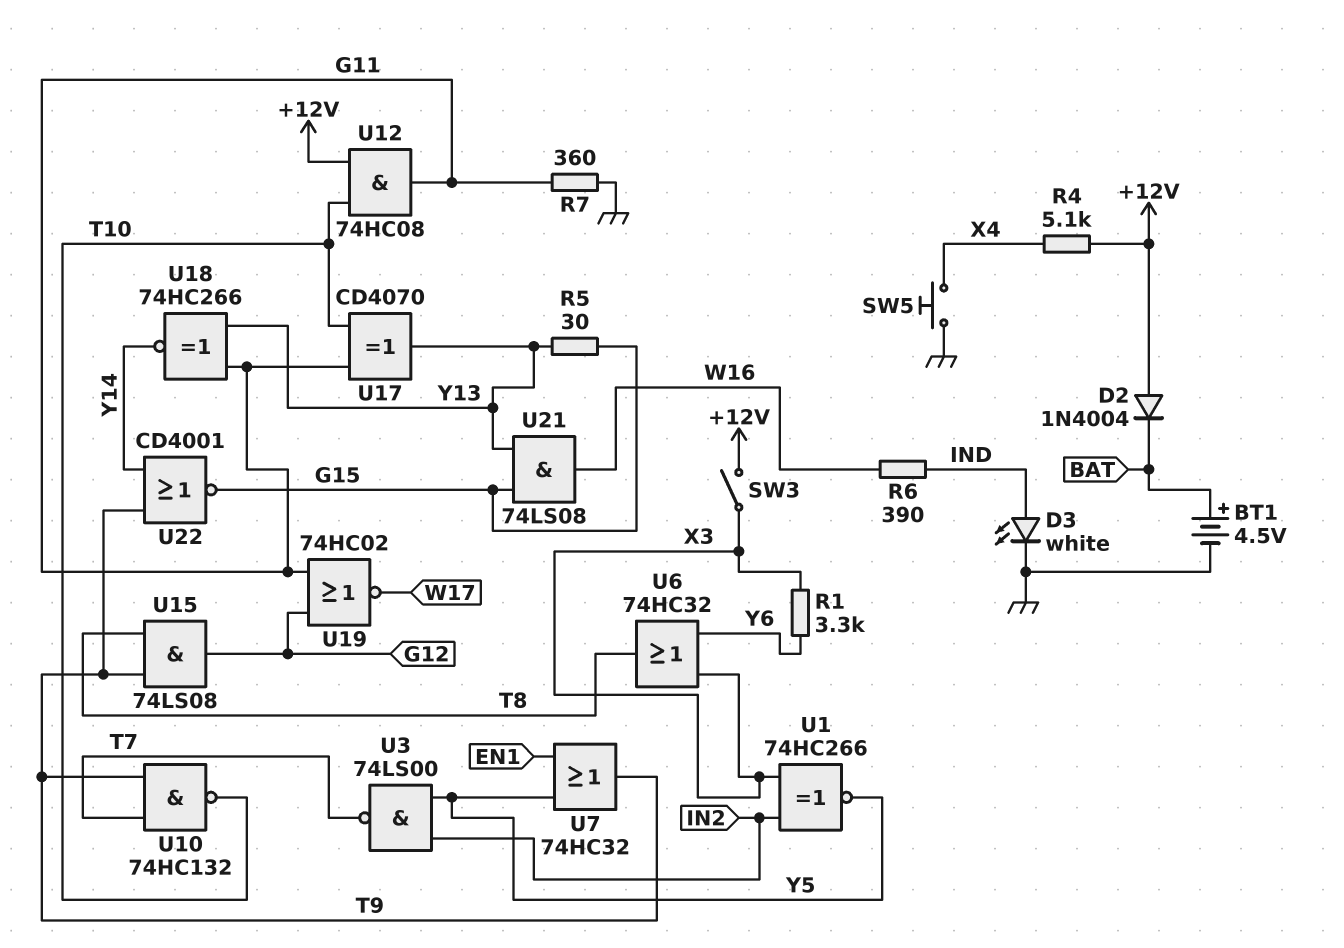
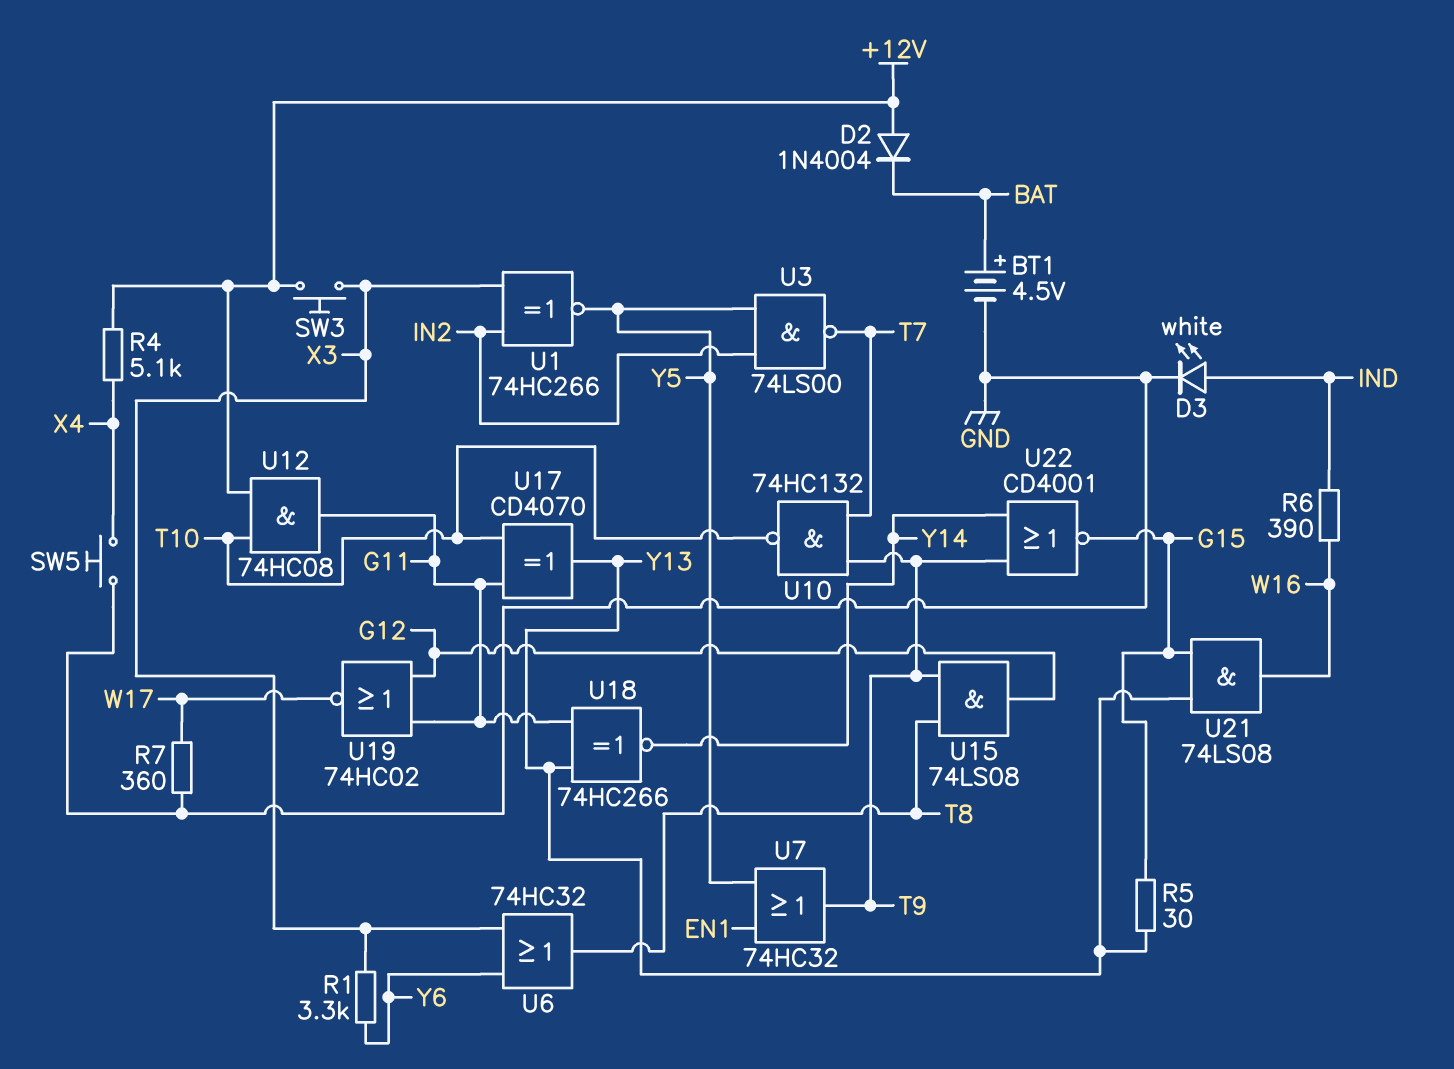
R7: 360 (G11, GND) -> 360 (GND, W17)
SW3: switch (+12V, X3) -> button (+12V, X3)

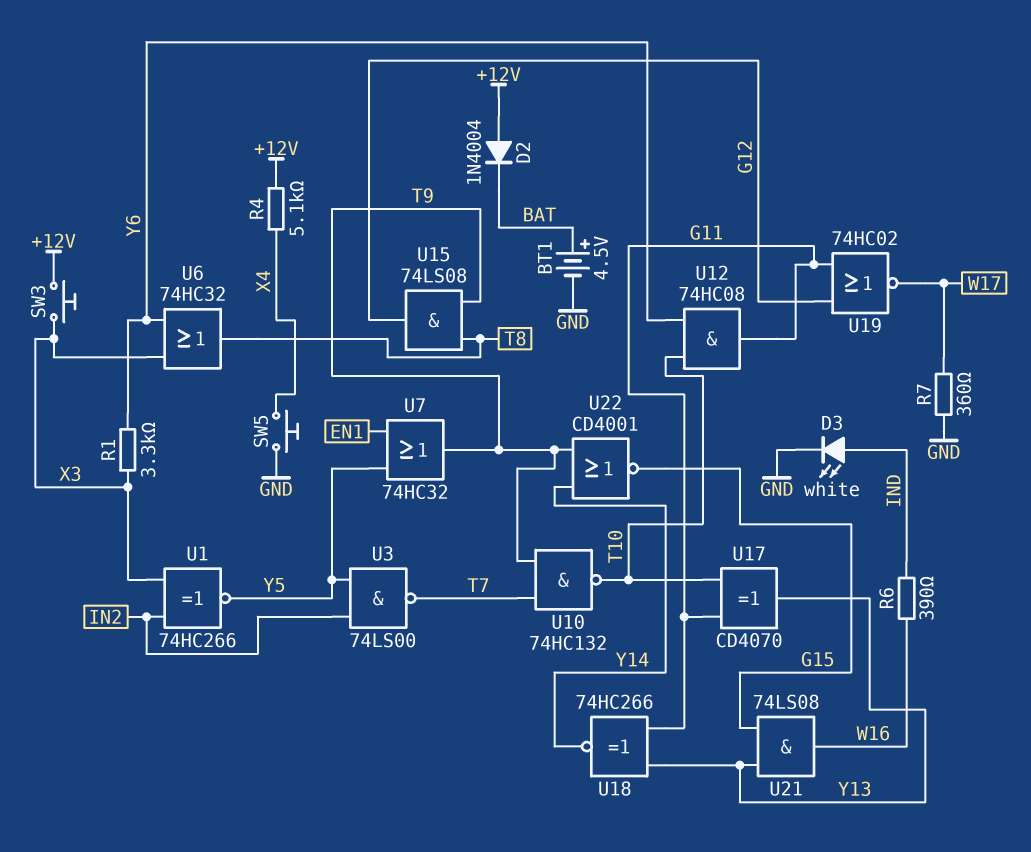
R5: 30 (G15, Y13) -> none
U12: AND 74HC08 (in +12V, in T10, out G11) -> AND 74HC08 (in T10, in Y6, out G11)

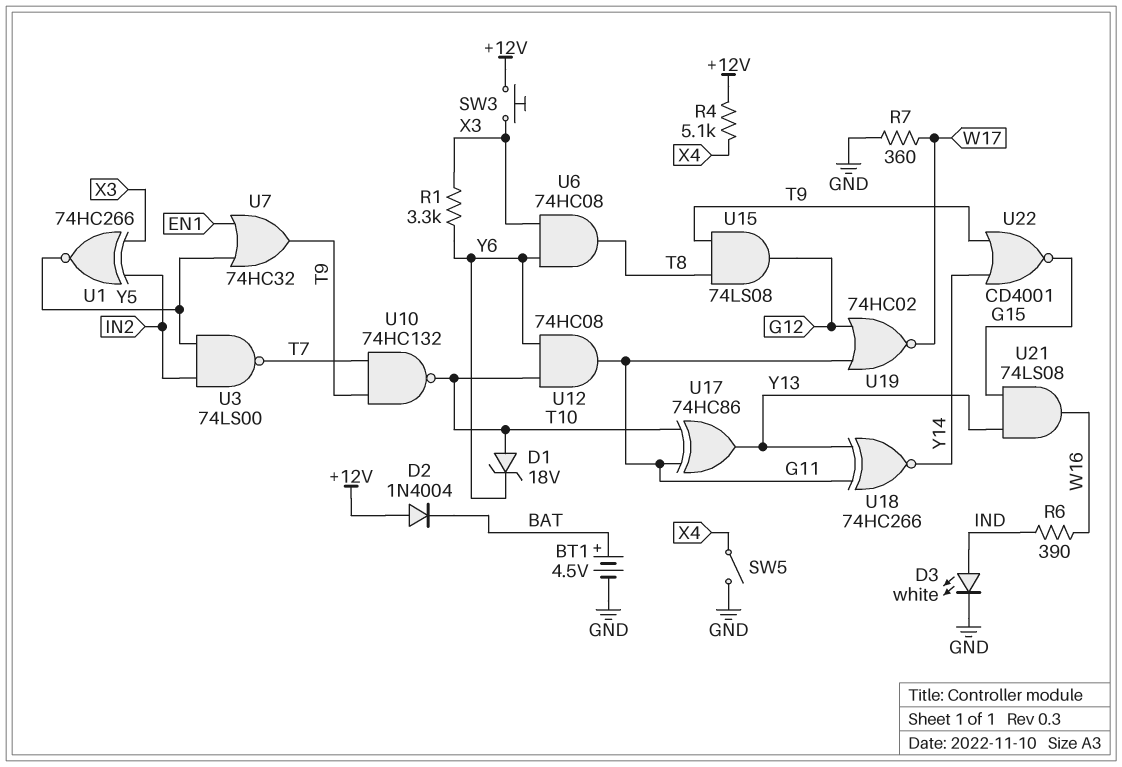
D1: none -> zener 18V (A T10, K Y6)
SW5: button (GND, X4) -> switch (GND, X4)
U6: OR 74HC32 (in X3, in Y6, out T8) -> AND 74HC08 (in X3, in Y6, out T8)
U17: XOR CD4070 (in G11, in T10, out Y13) -> XOR 74HC86 (in G11, in T10, out Y13)

